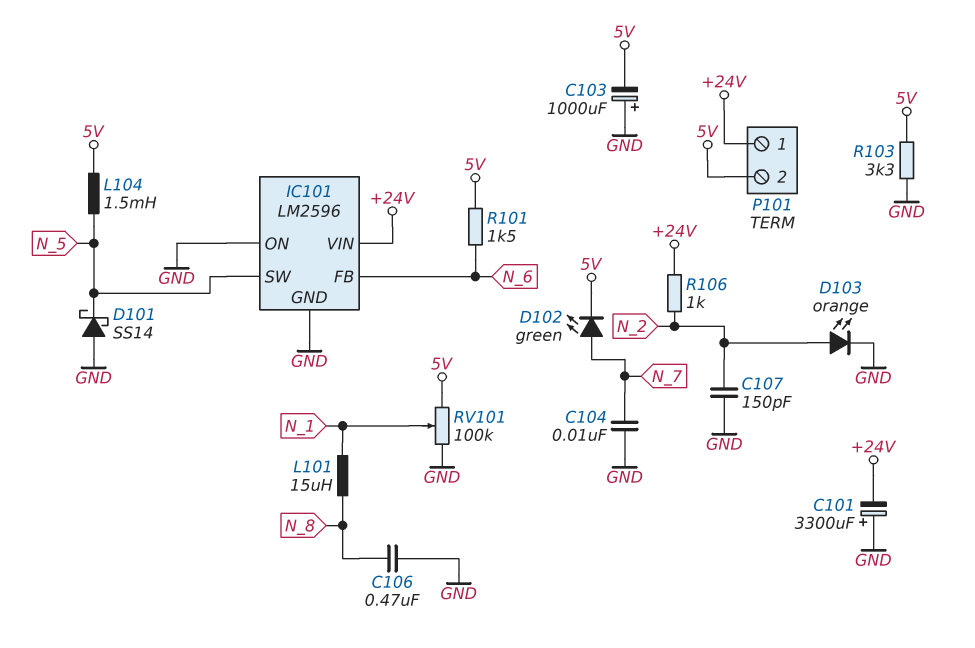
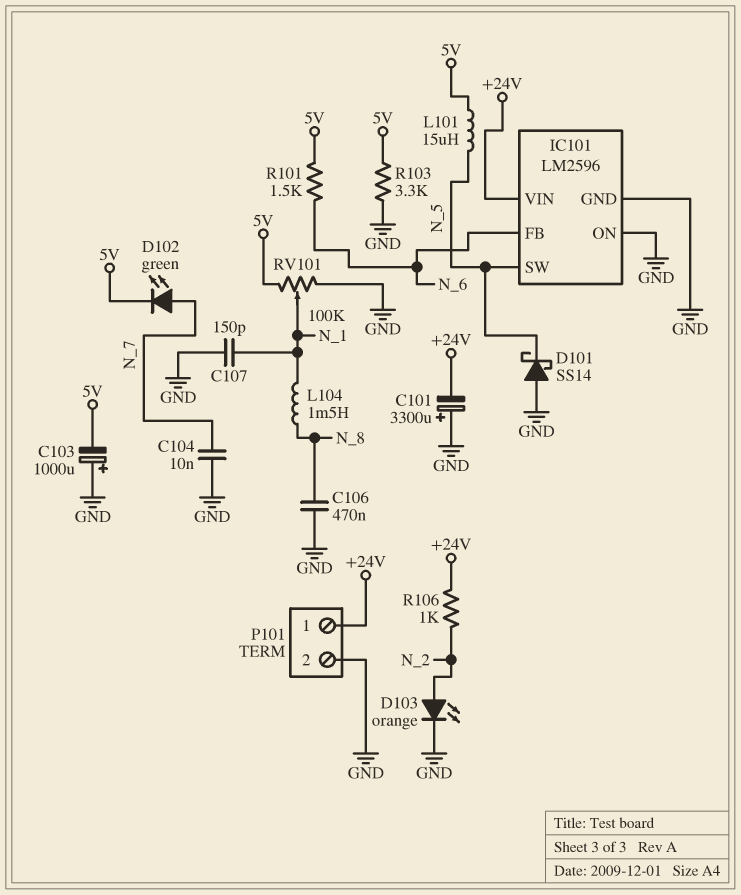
C107: 150pF (GND, N_2) -> 150pF (GND, N_1)
L101: 15uH (N_1, N_8) -> 15uH (5V, N_5)
L104: 1.5mH (5V, N_5) -> 1.5mH (N_1, N_8)
P101 pin 2: 5V -> GND

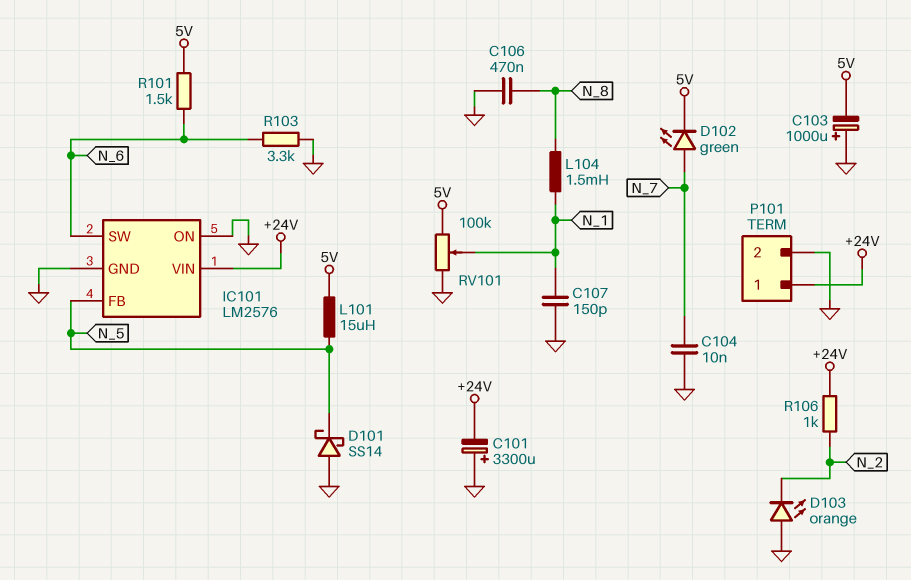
D103: LED orange (A N_2, K GND) -> LED orange (A GND, K N_2)
IC101: LM2596 -> LM2576
IC101 pin FB: N_6 -> N_5
IC101 pin SW: N_5 -> N_6
R103: 3.3k (5V, GND) -> 3.3k (GND, N_6)

